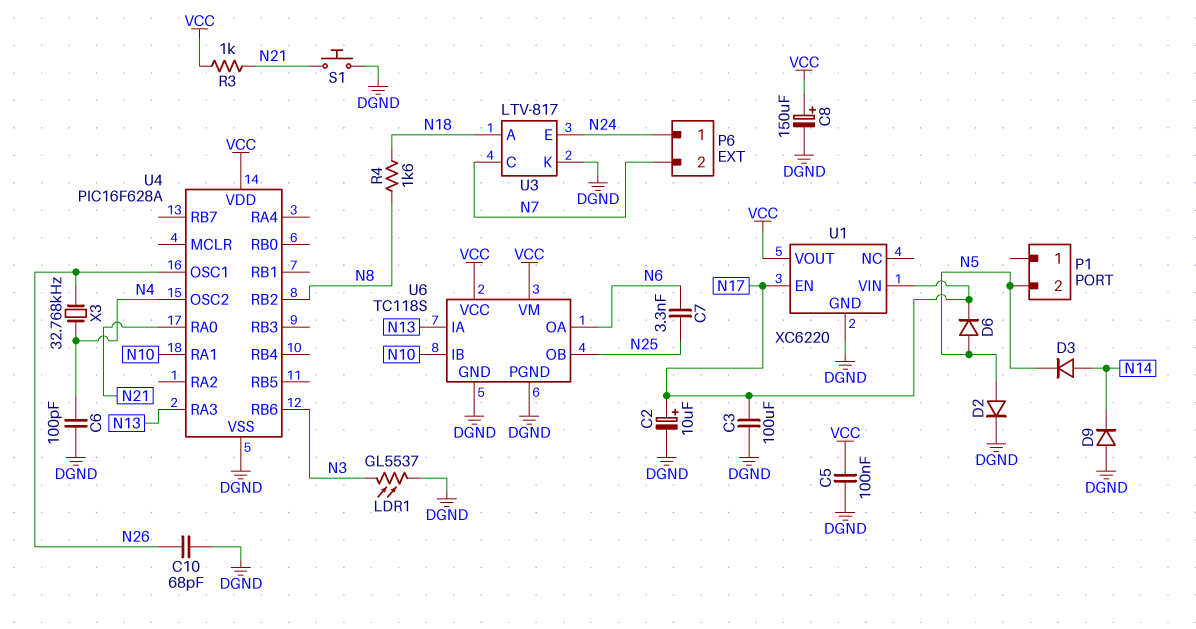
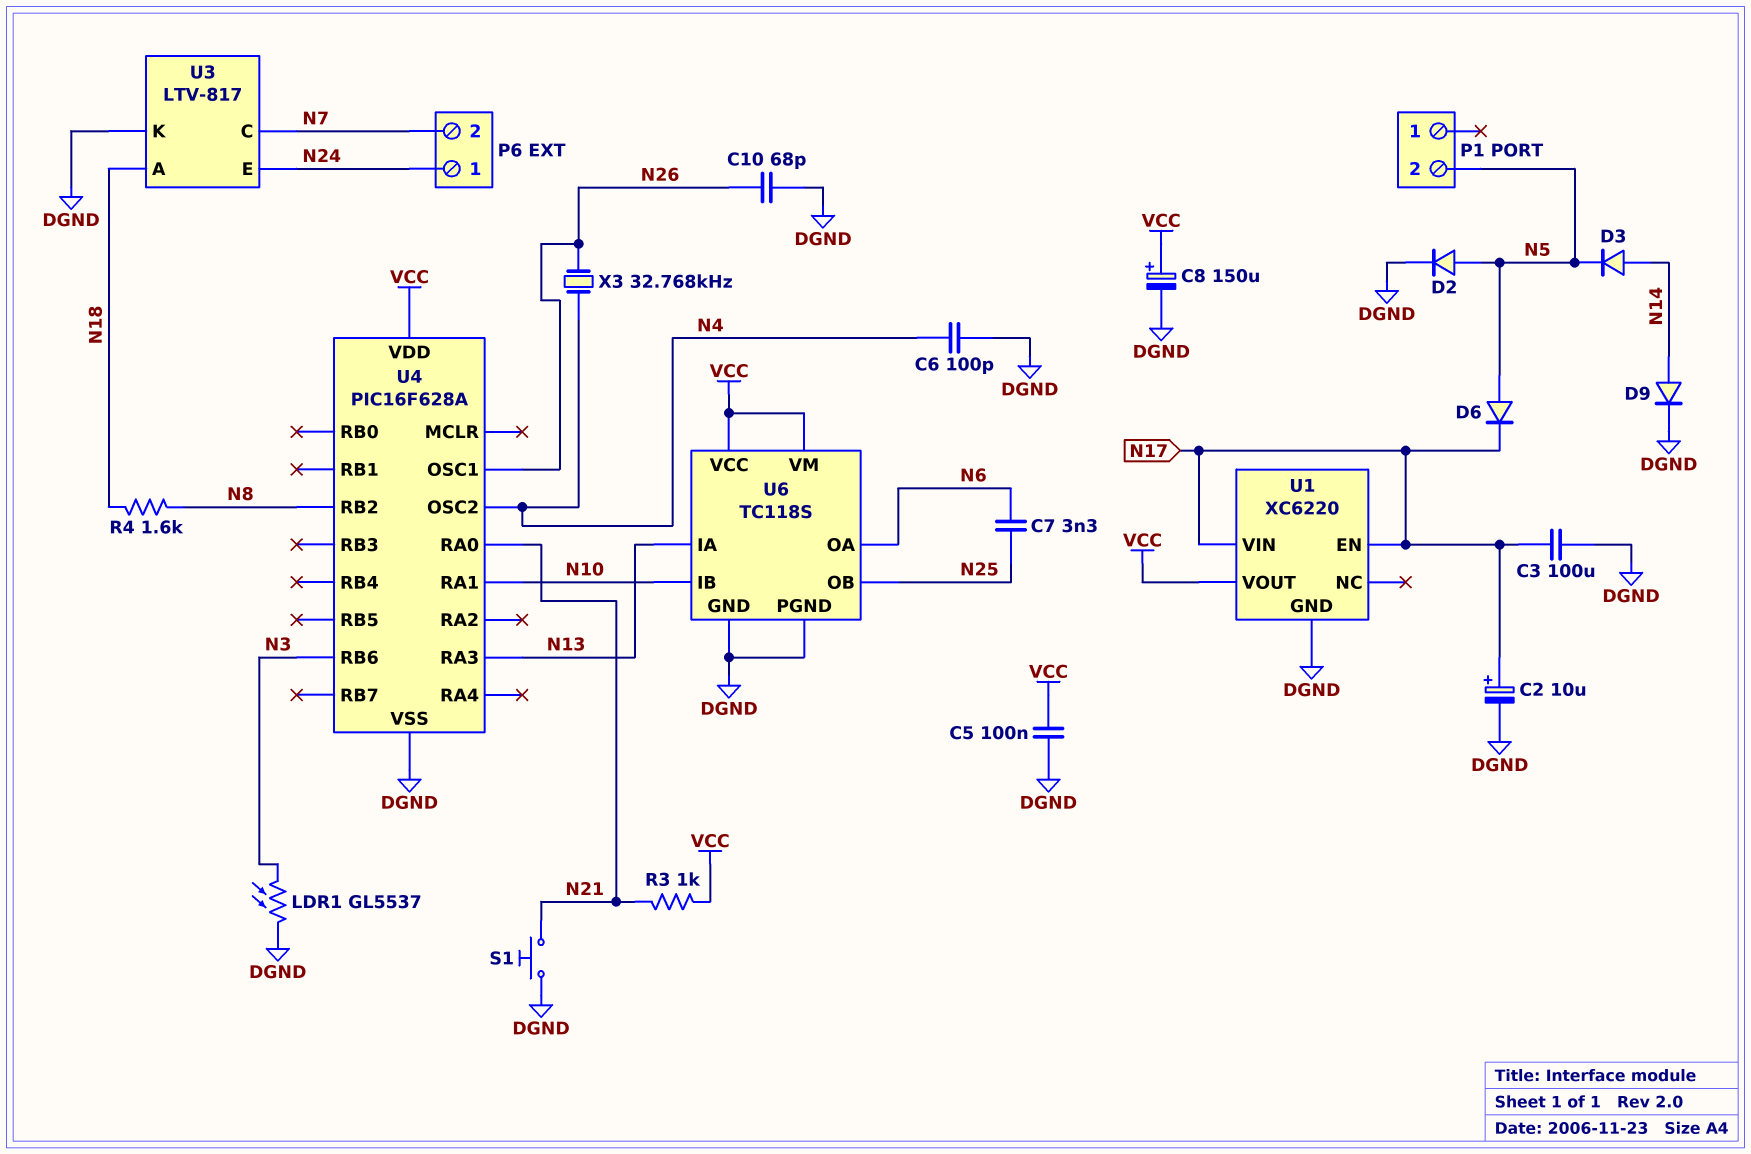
D9: diode (A DGND, K N14) -> diode (A N14, K DGND)

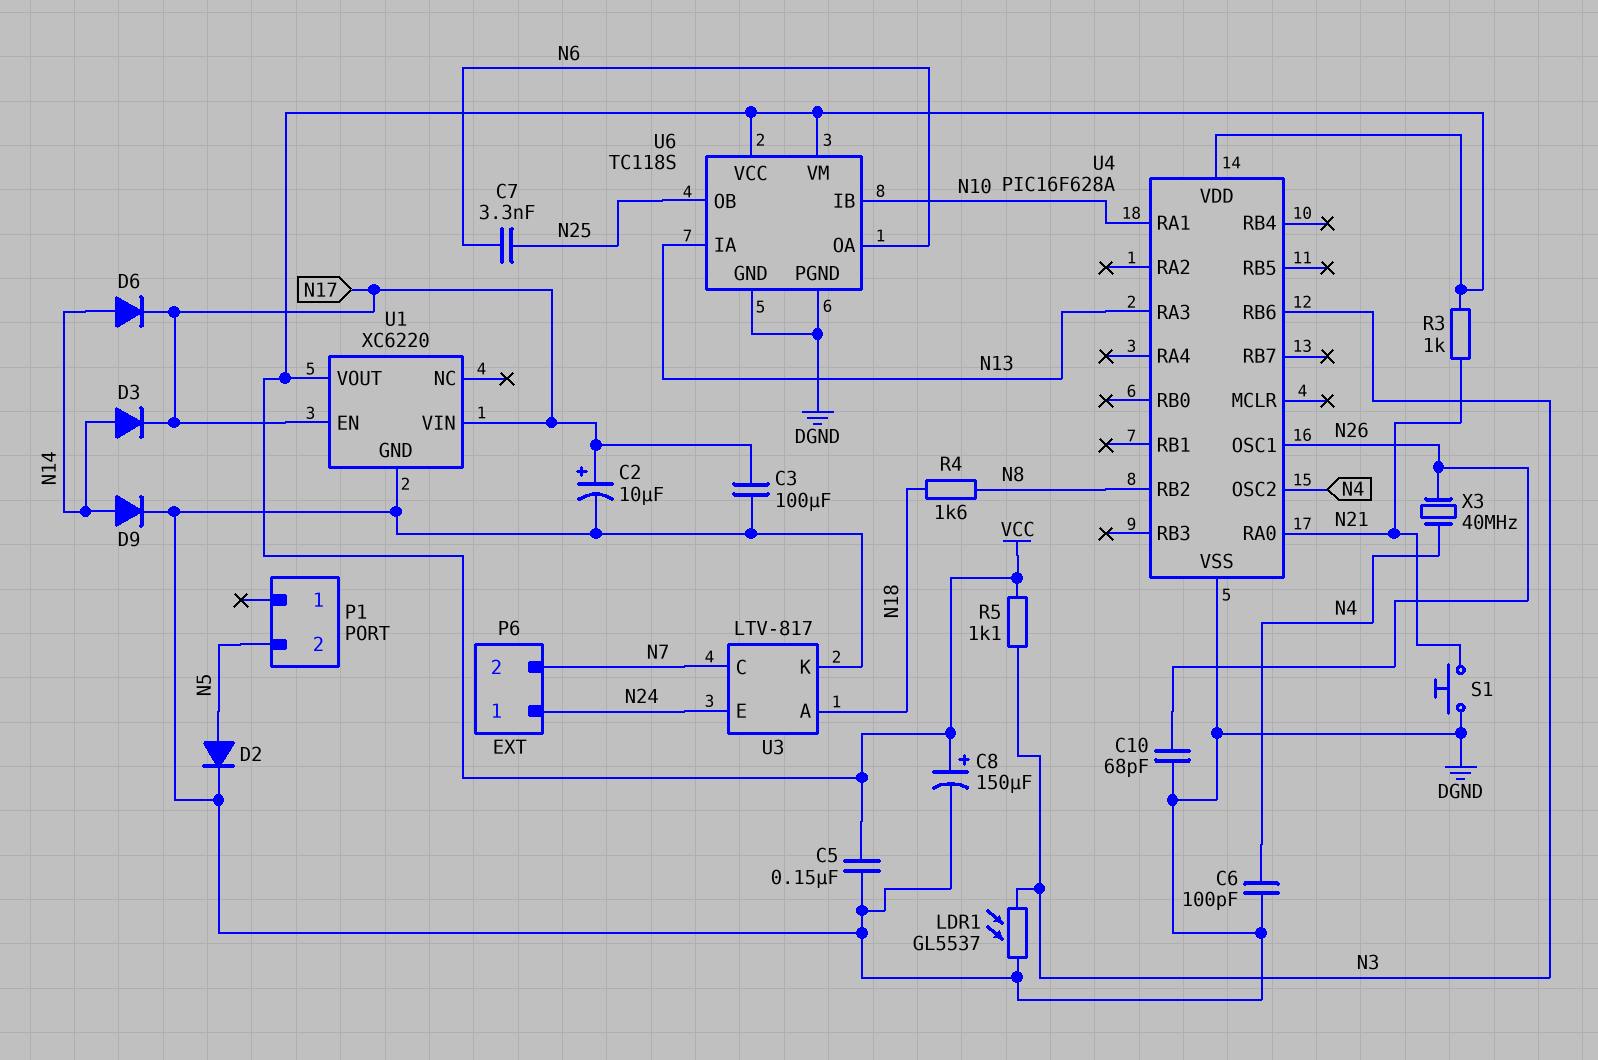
C5: 100nF (DGND, VCC) -> 150nF (DGND, VCC)
D3: diode (A N14, K N5) -> diode (A N14, K N17)
D6: diode (A N5, K N17) -> diode (A N14, K N17)
R5: none -> 1.1k (N3, VCC)
X3: 32.768kHz (N4, N26) -> 40MHz (N4, N26)

